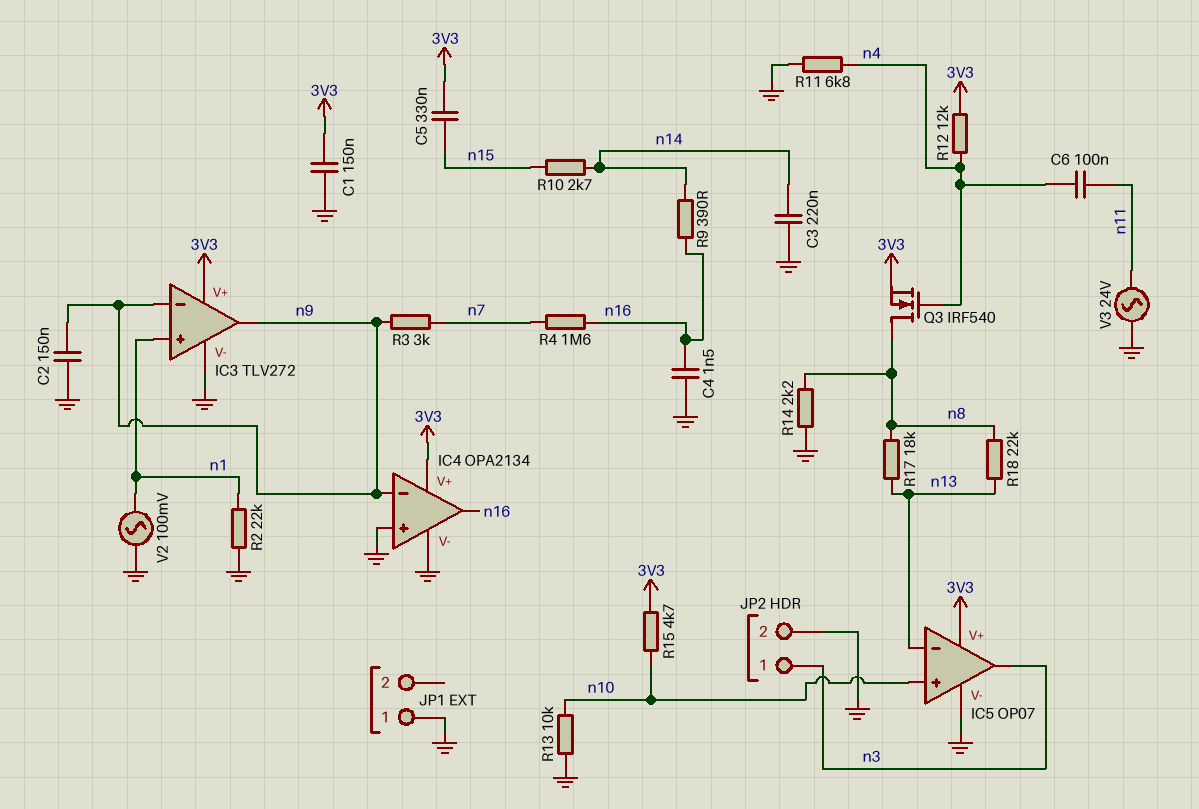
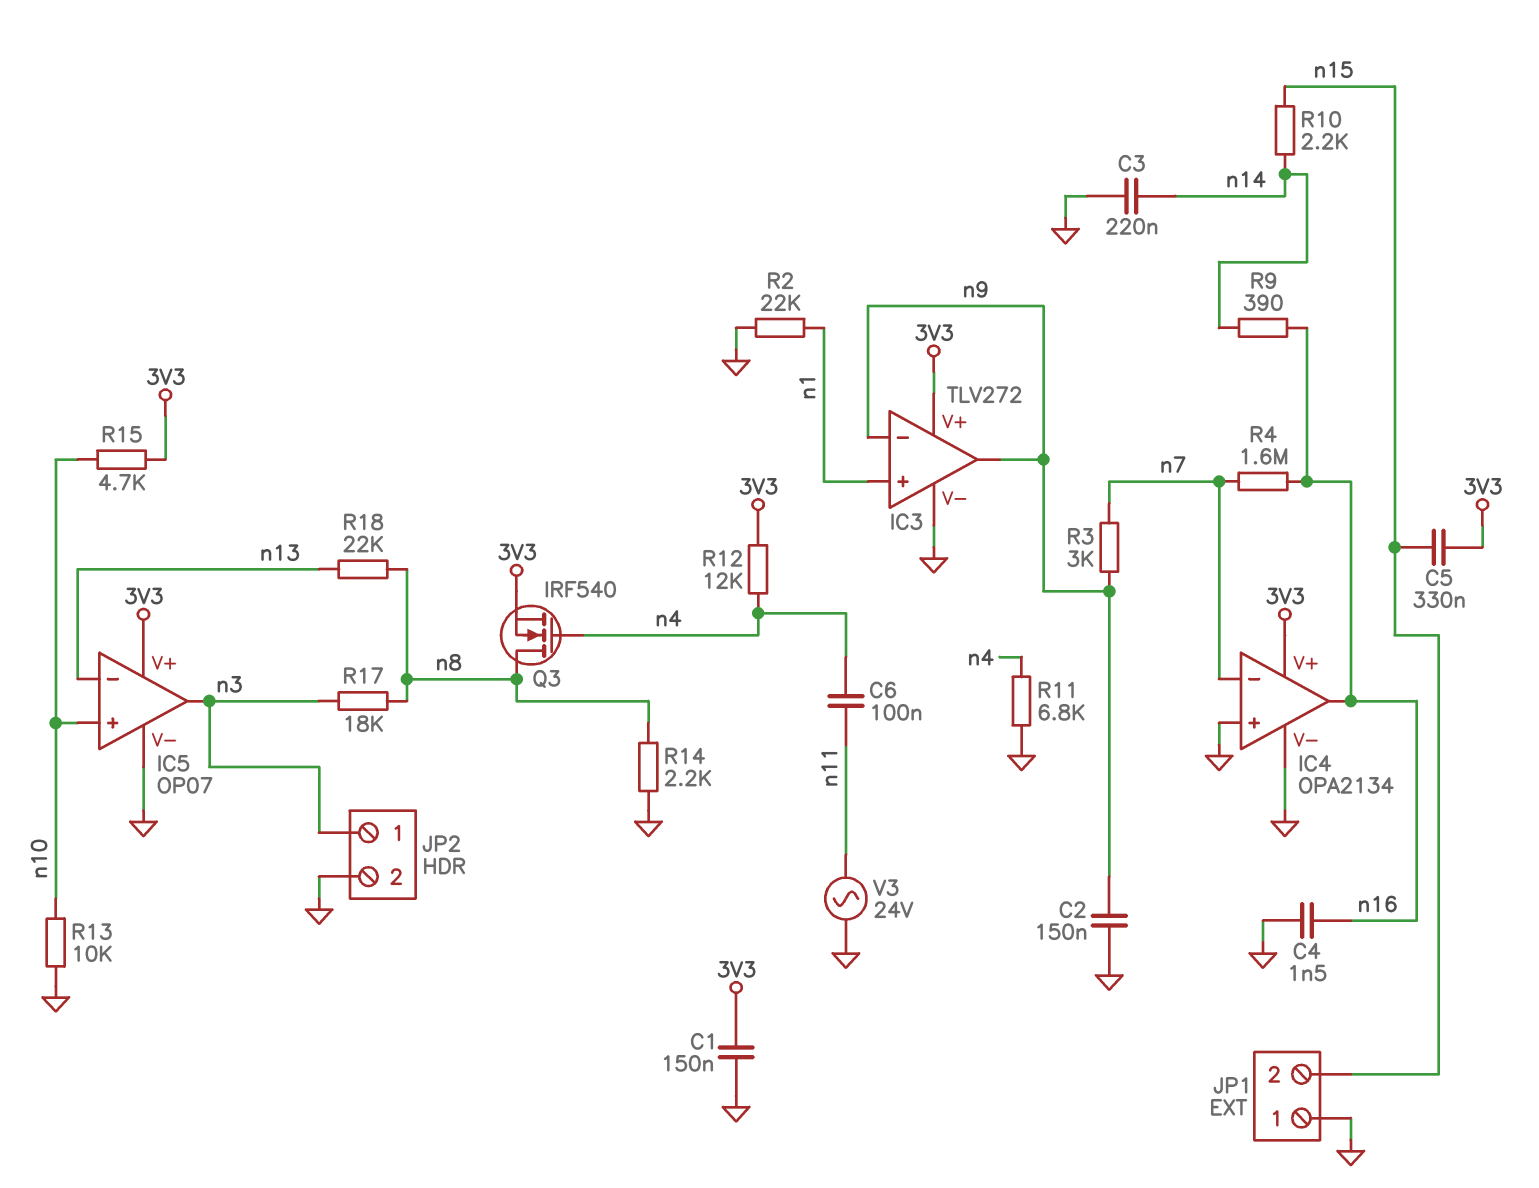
IC4 pin in-: n9 -> n7
JP1 pin 2: none -> n15
R10: 2.7k (n14, n15) -> 2.2k (n14, n15)
R17: 18k (n8, n13) -> 18k (n3, n8)
V2: AC 100mV (GND, n1) -> none

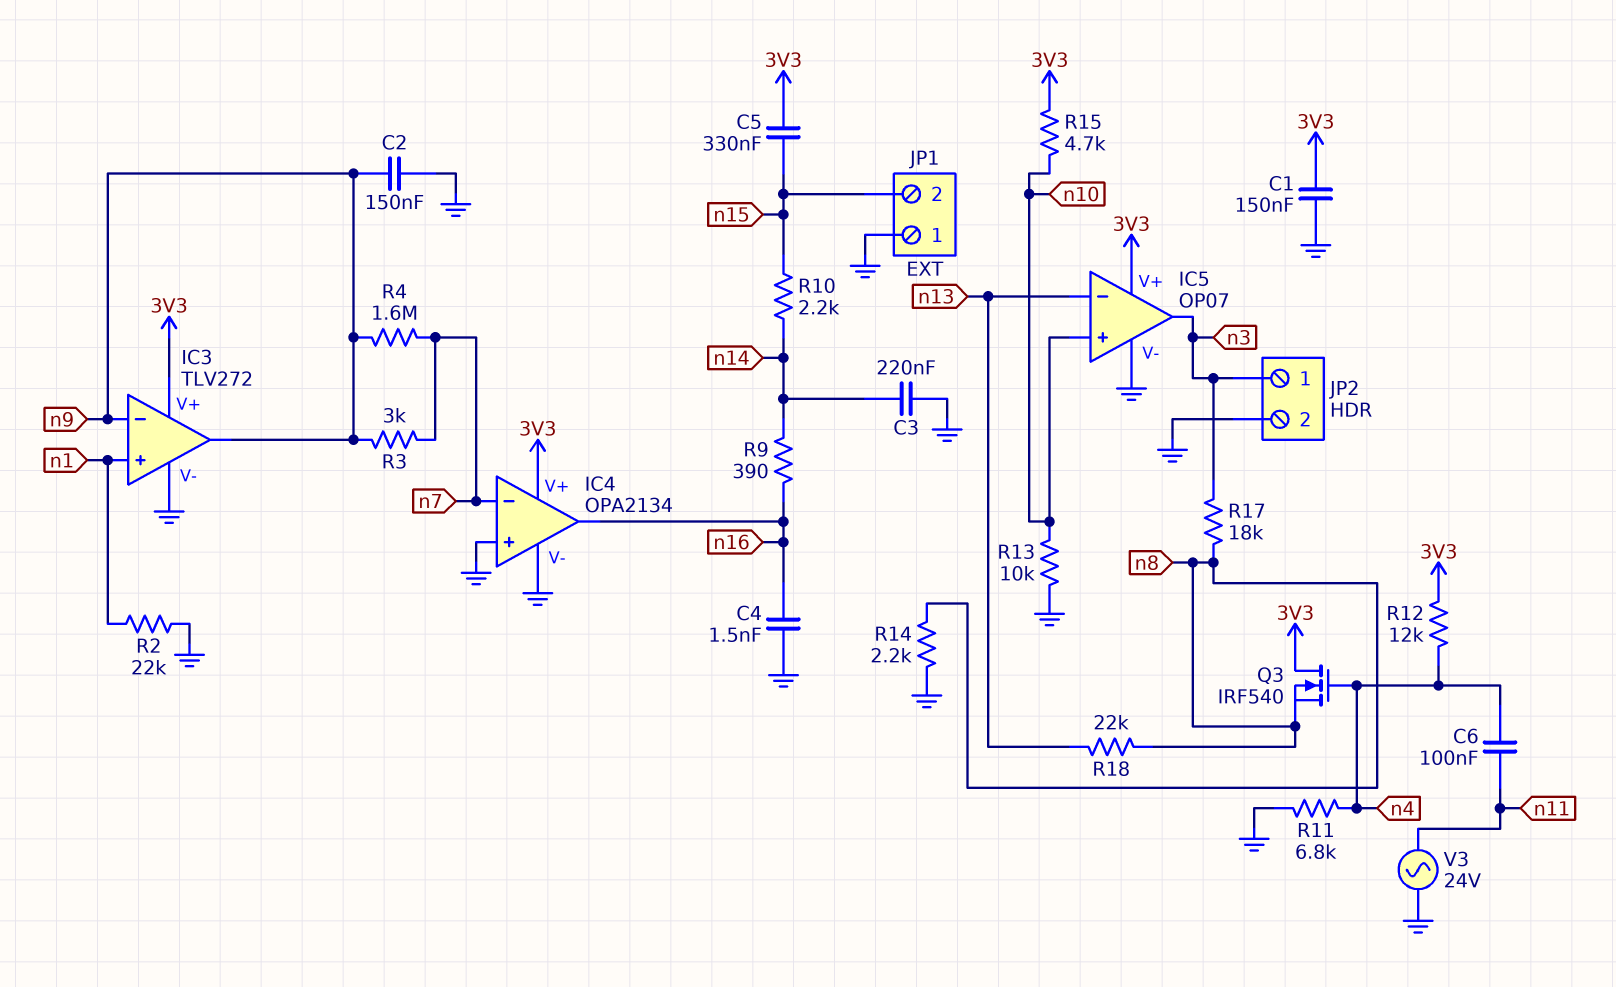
Q3: NMOS IRF540 (G n4, D n8, S 3V3) -> NMOS IRF540 (G n4, D 3V3, S n8)
R4: 1.6M (n7, n16) -> 1.6M (n7, n9)

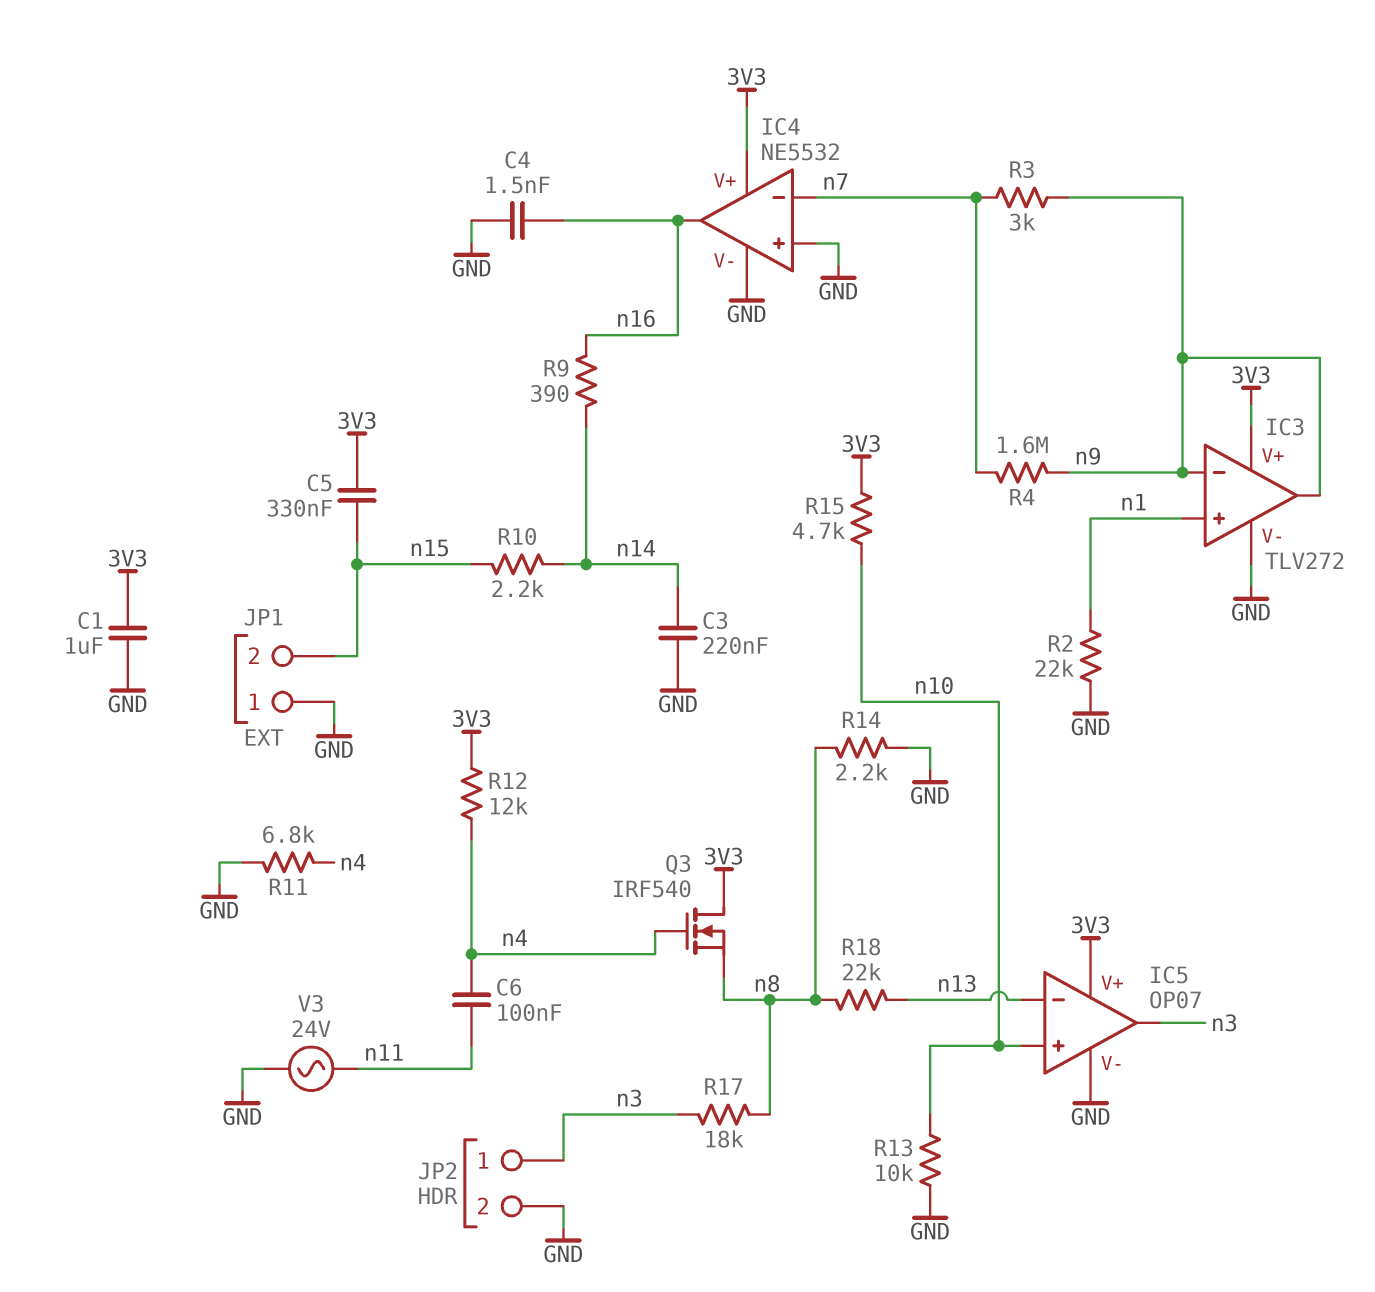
C1: 150nF (3V3, GND) -> 1uF (3V3, GND)
C2: 150nF (GND, n9) -> none
IC4: OPA2134 -> NE5532

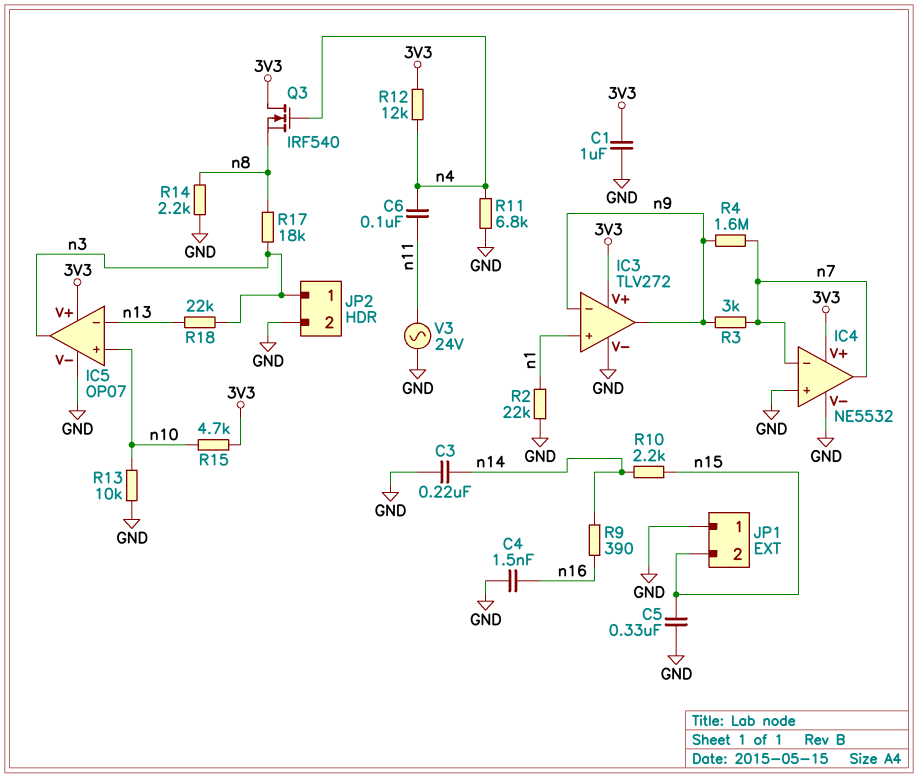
C5: 330nF (3V3, n15) -> 330nF (GND, n15)
IC4 pin out: n16 -> n7
R18: 22k (n8, n13) -> 22k (n3, n13)

